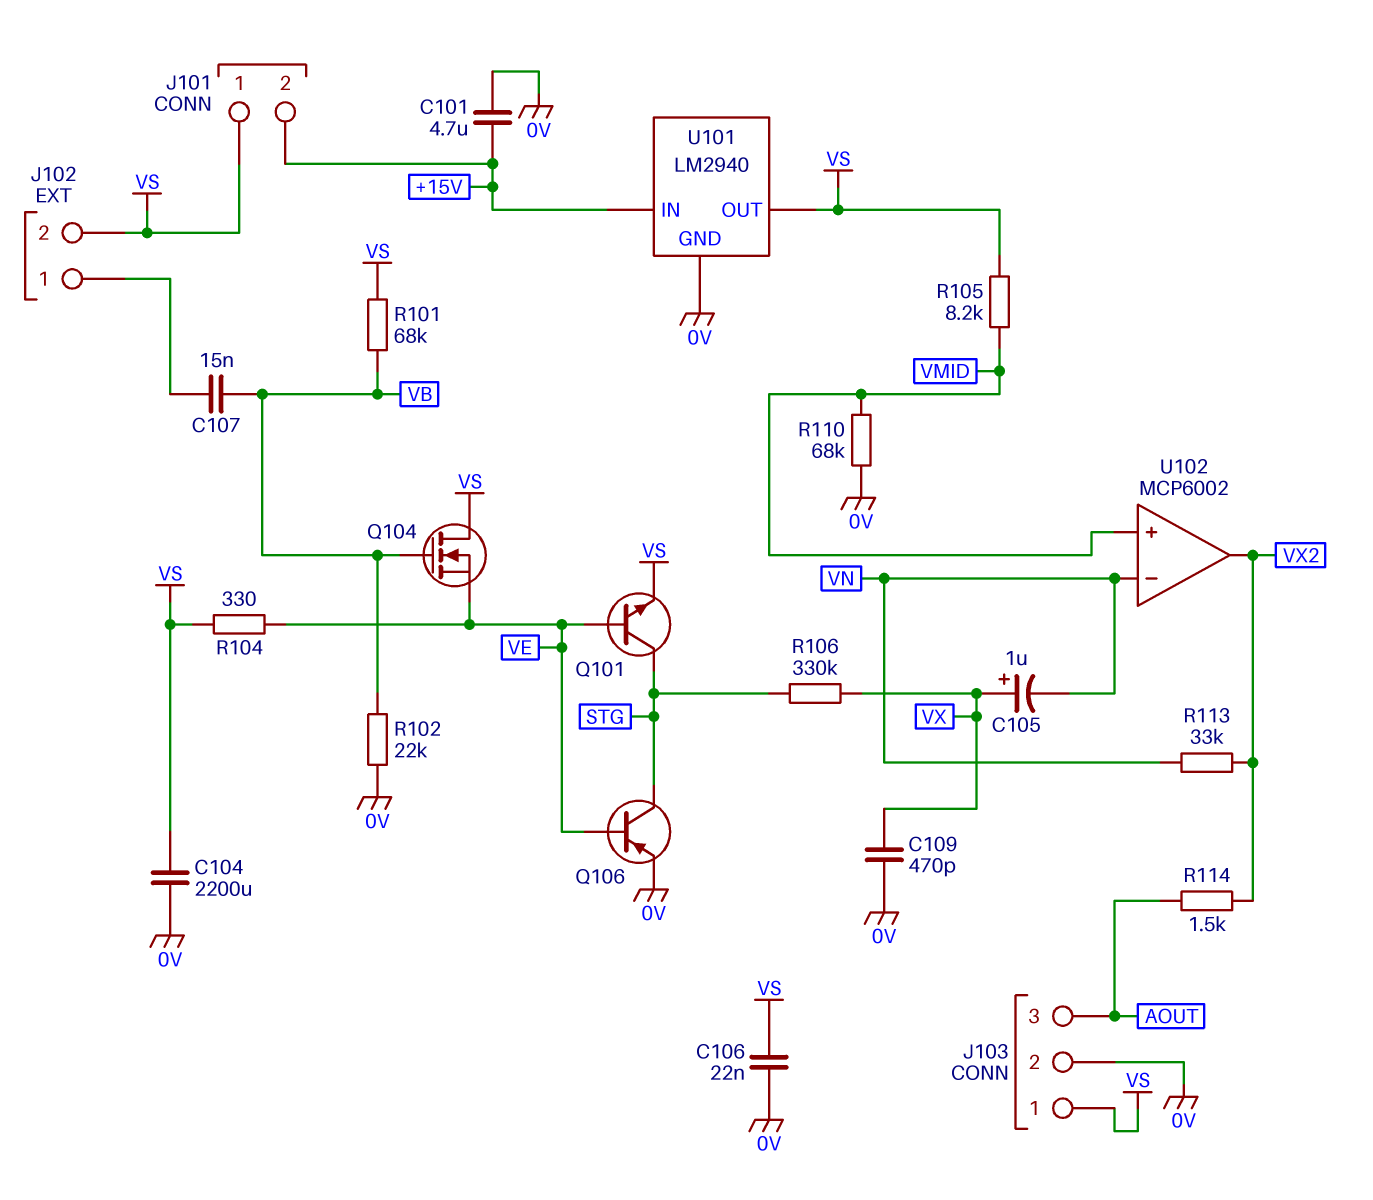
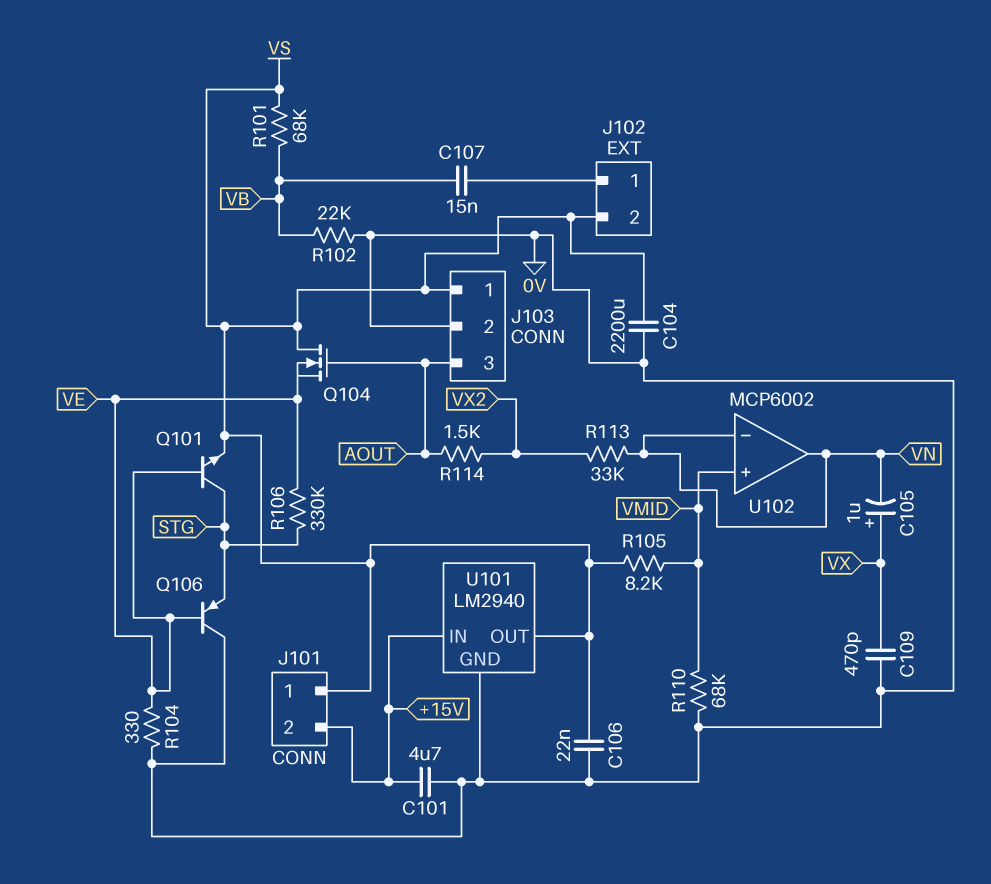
Q104: NMOS (G VB, D VS, S VE) -> NMOS (G AOUT, D VS, S VE)
Q106: PNP (B VE, C STG, E 0V) -> PNP (B VE, C 0V, E STG)
R104: 330 (VE, VS) -> 330 (0V, VE)
R106: 330k (STG, VX) -> 330k (STG, VE)
U102 pin out: VX2 -> VN

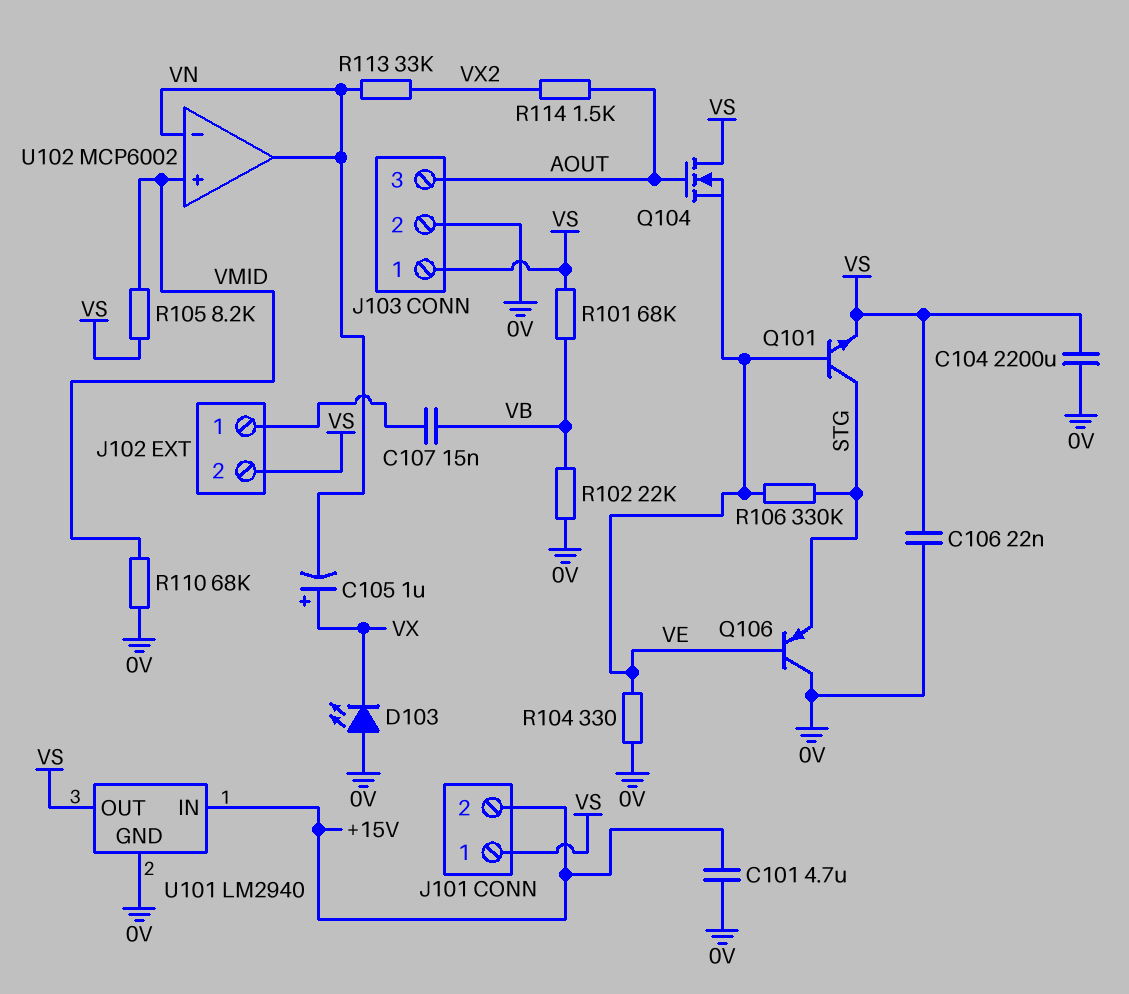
C109: 470pF (0V, VX) -> none
D103: none -> LED (A 0V, K VX)

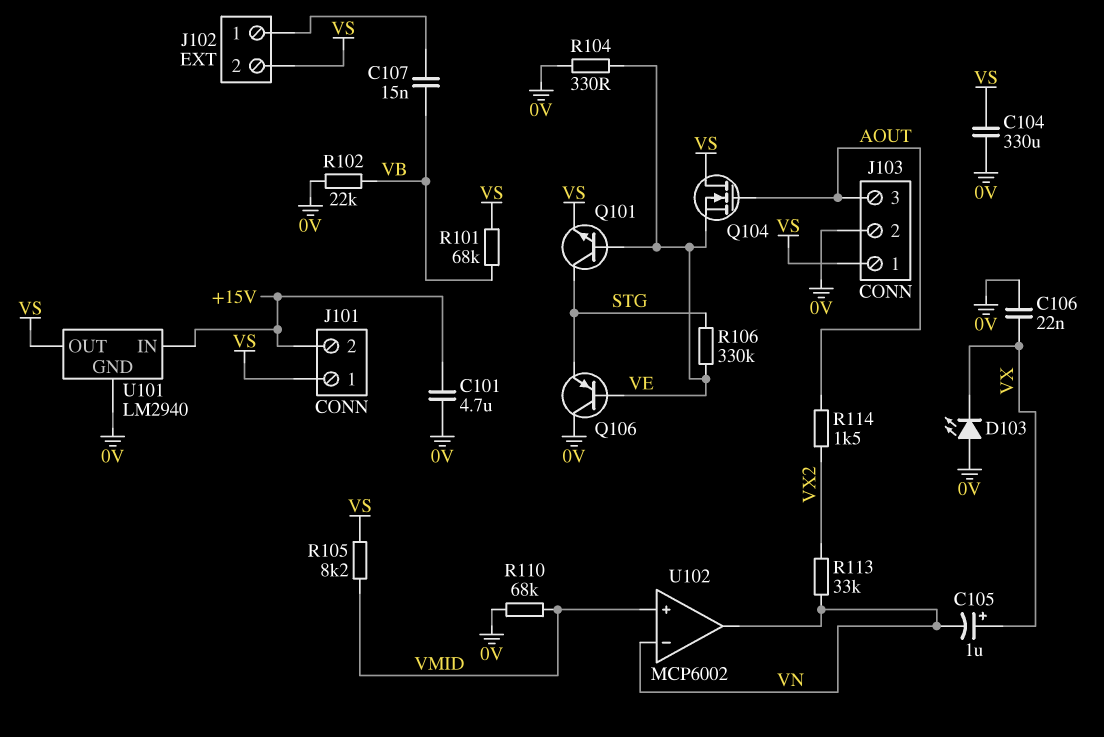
C104: 2200uF (0V, VS) -> 330uF (0V, VS)
C106: 22nF (0V, VS) -> 22nF (0V, VX)

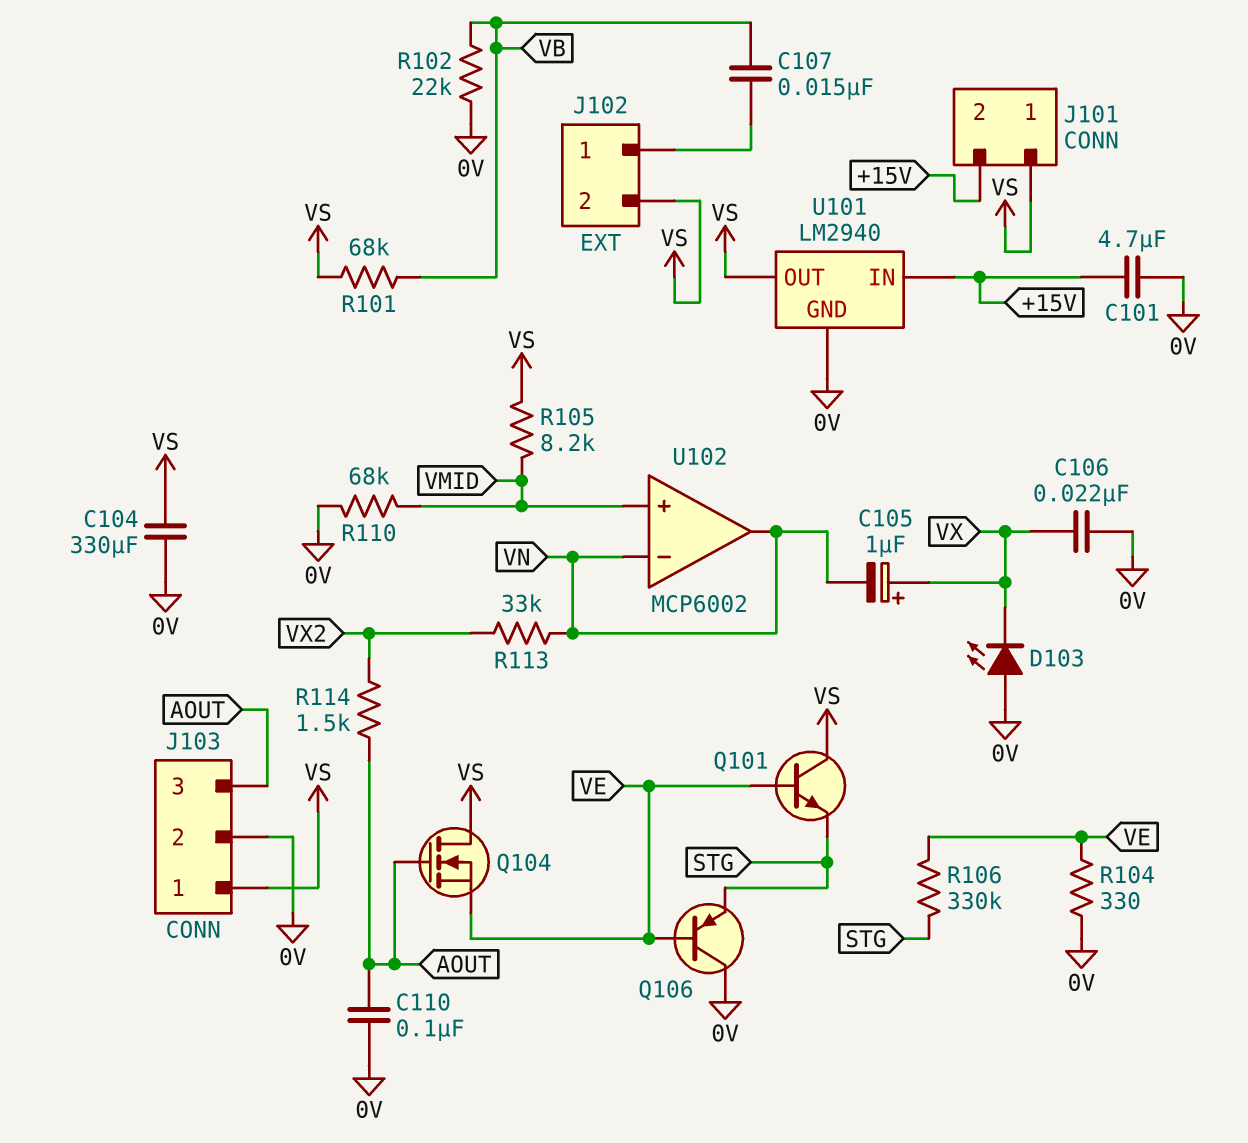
C110: none -> 100nF (0V, AOUT)
Q101: NPN (B VE, C STG, E VS) -> NPN (B VE, C VS, E STG)

